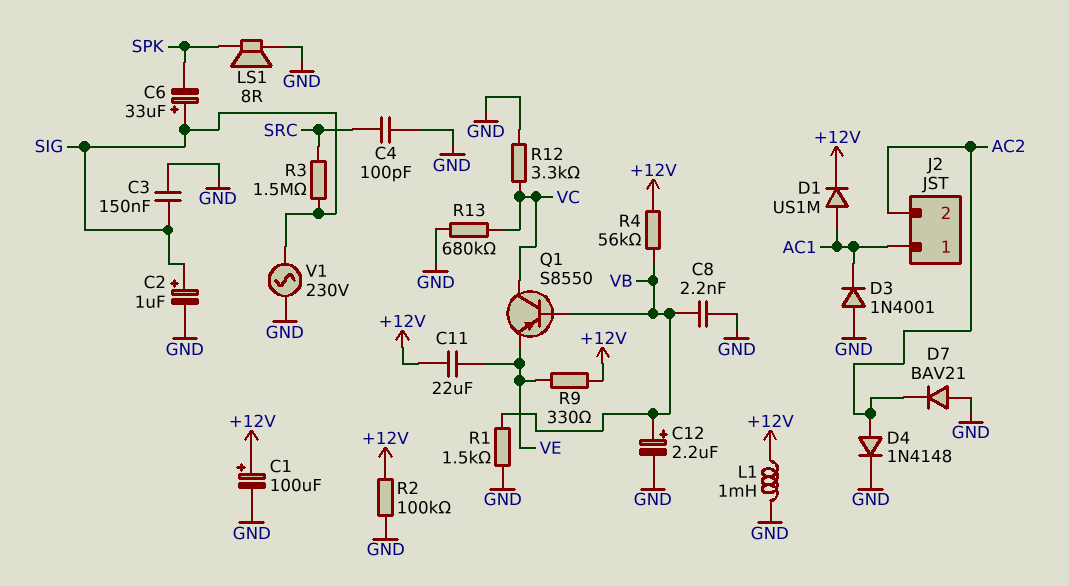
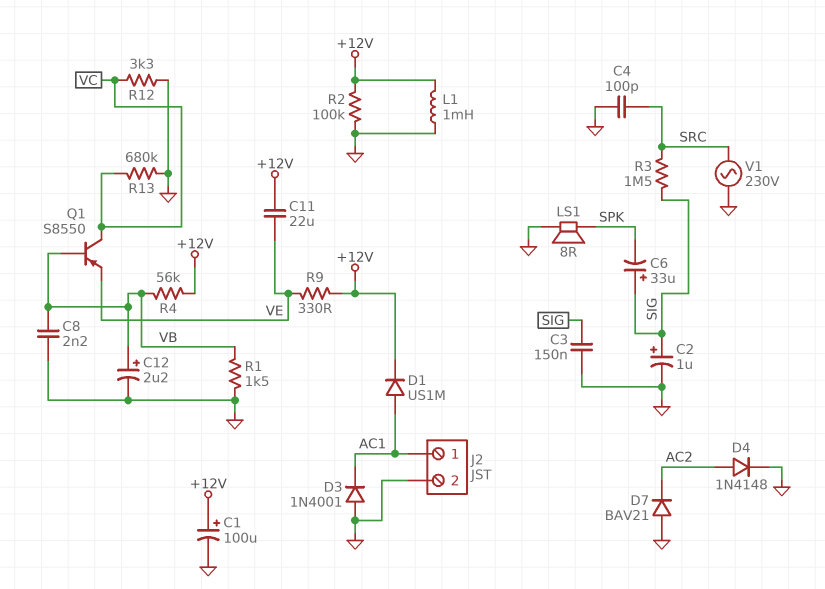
J2 pin 2: AC2 -> GND
V1: AC 230V (GND, SIG) -> AC 230V (GND, SRC)

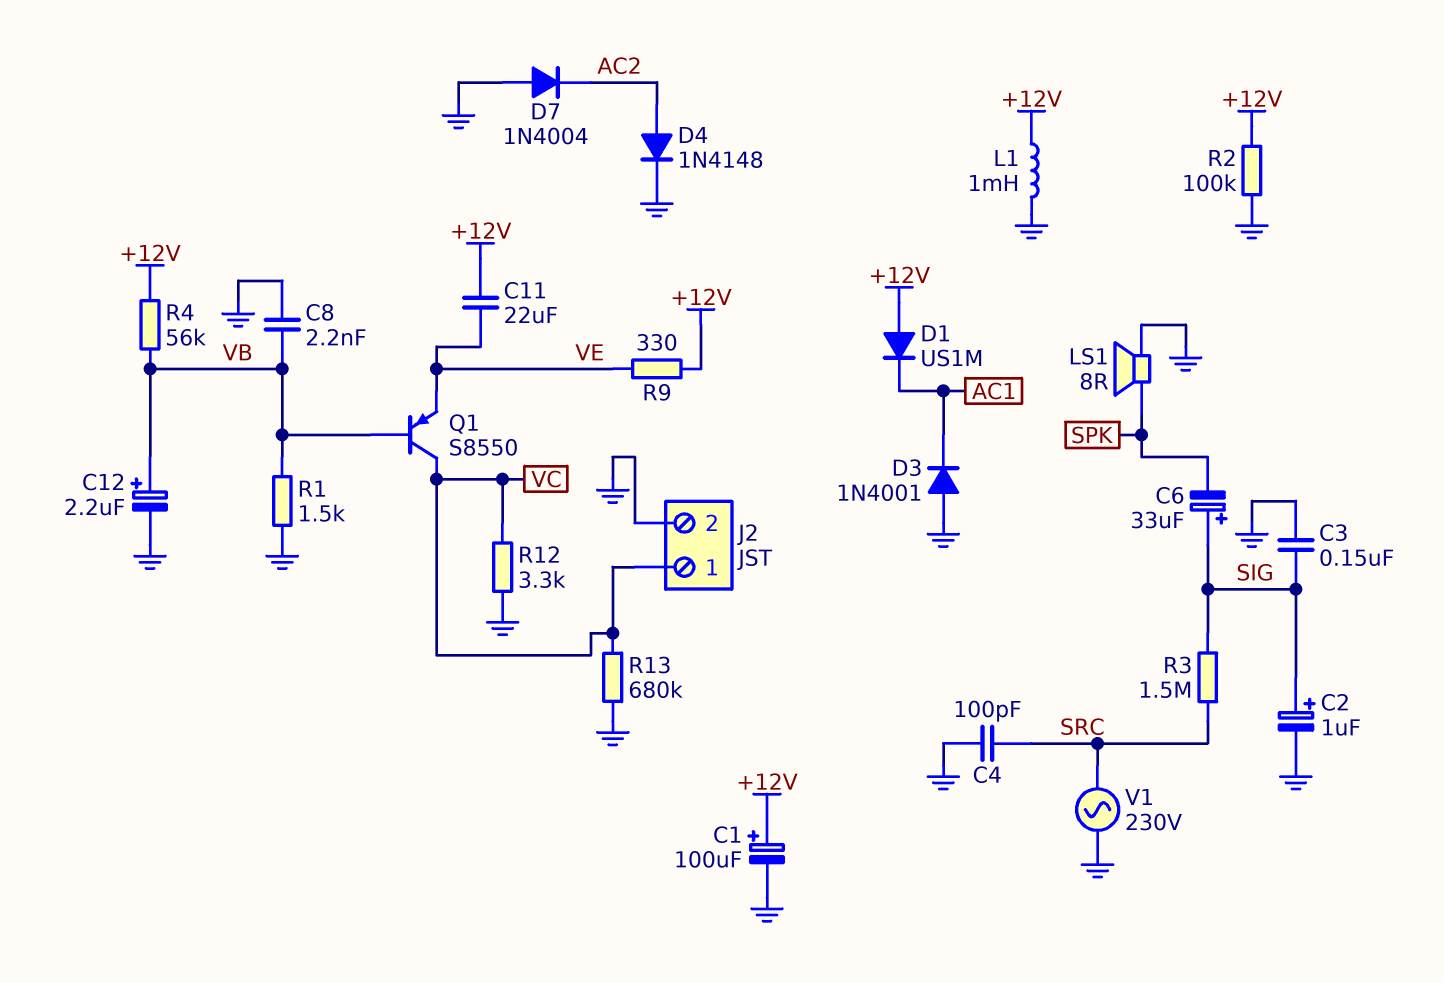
D1: diode US1M (A AC1, K +12V) -> diode US1M (A +12V, K AC1)
D7: diode BAV21 (A GND, K AC2) -> diode 1N4004 (A GND, K AC2)
J2 pin 1: AC1 -> VC

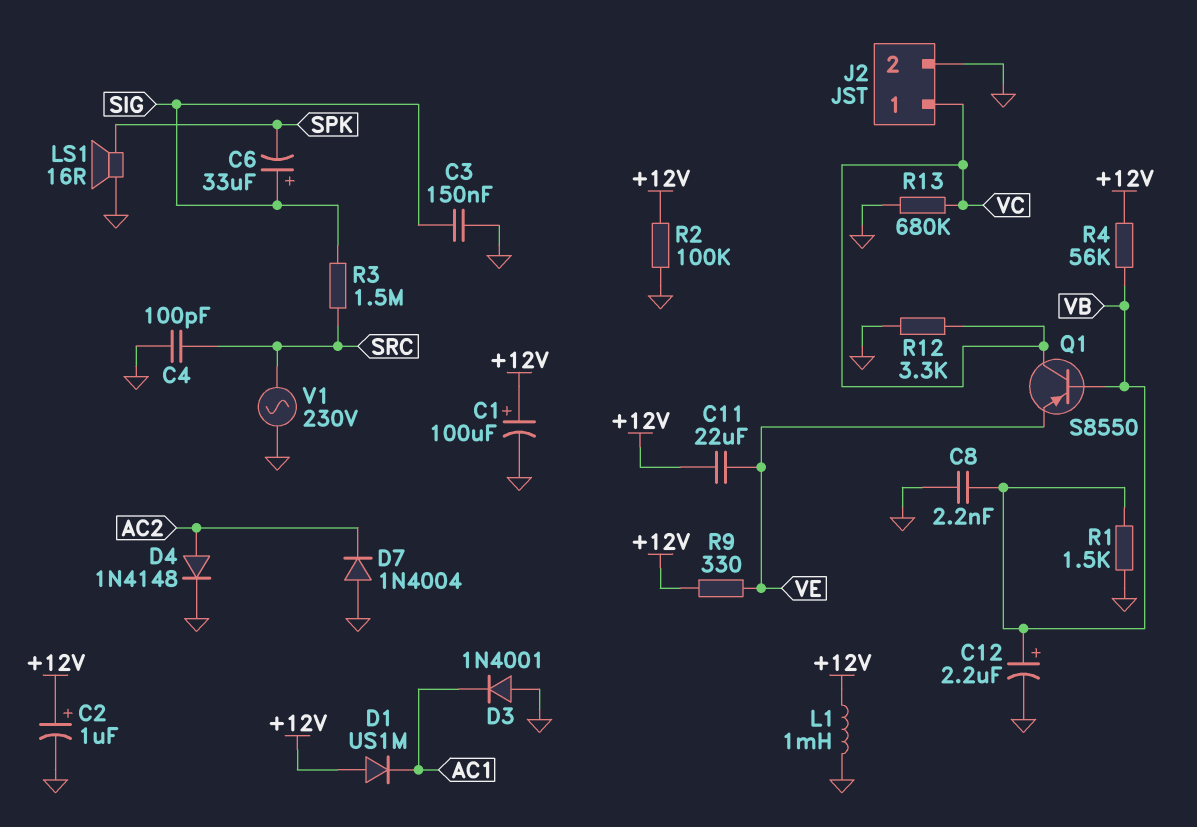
C2: 1uF (plus SIG, minus GND) -> 1uF (plus +12V, minus GND)
LS1: speaker 8R (GND, SPK) -> speaker 16R (GND, SPK)

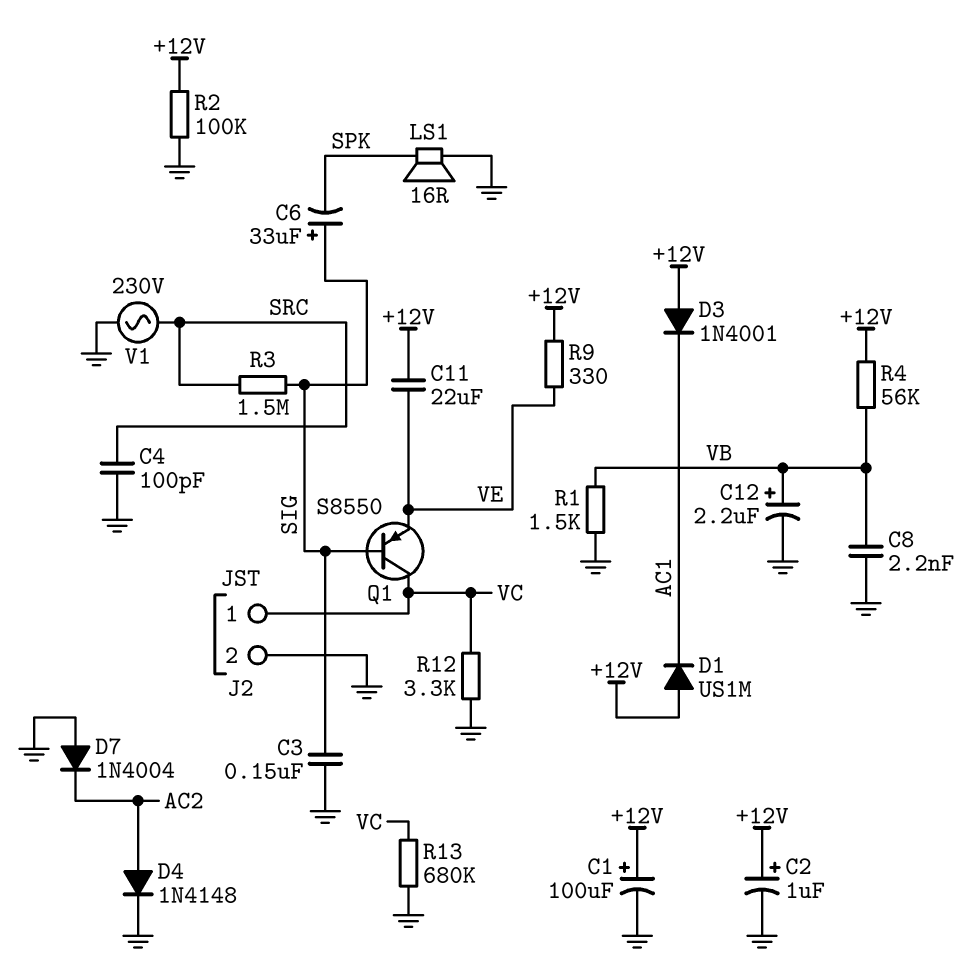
D3: diode 1N4001 (A GND, K AC1) -> diode 1N4001 (A +12V, K AC1)
L1: 1mH (+12V, GND) -> none
Q1: PNP S8550 (B VB, C VC, E VE) -> PNP S8550 (B SIG, C VC, E VE)

